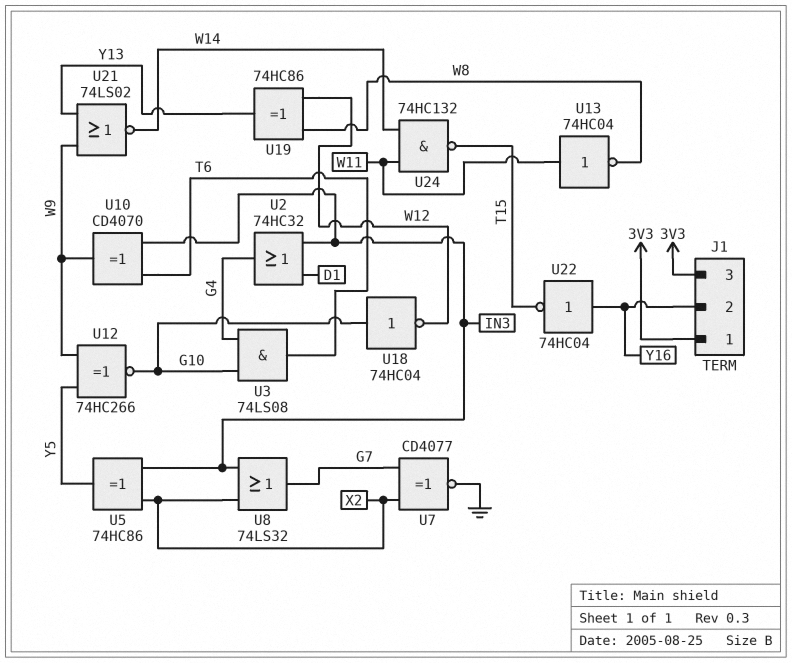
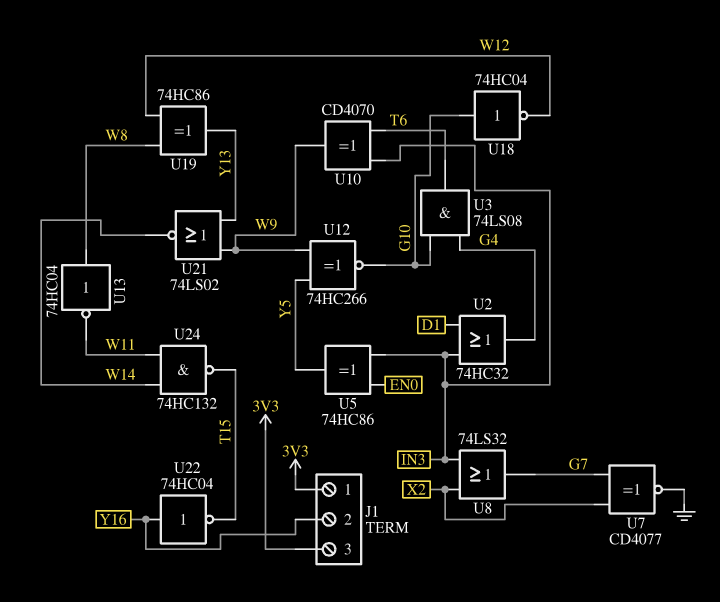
U5: XOR 74HC86 (in IN3, in X2, out Y5) -> XOR 74HC86 (in EN0, in IN3, out Y5)
U13: NOT 74HC04 (in W11, out W8) -> NOT 74HC04 (in W8, out W11)

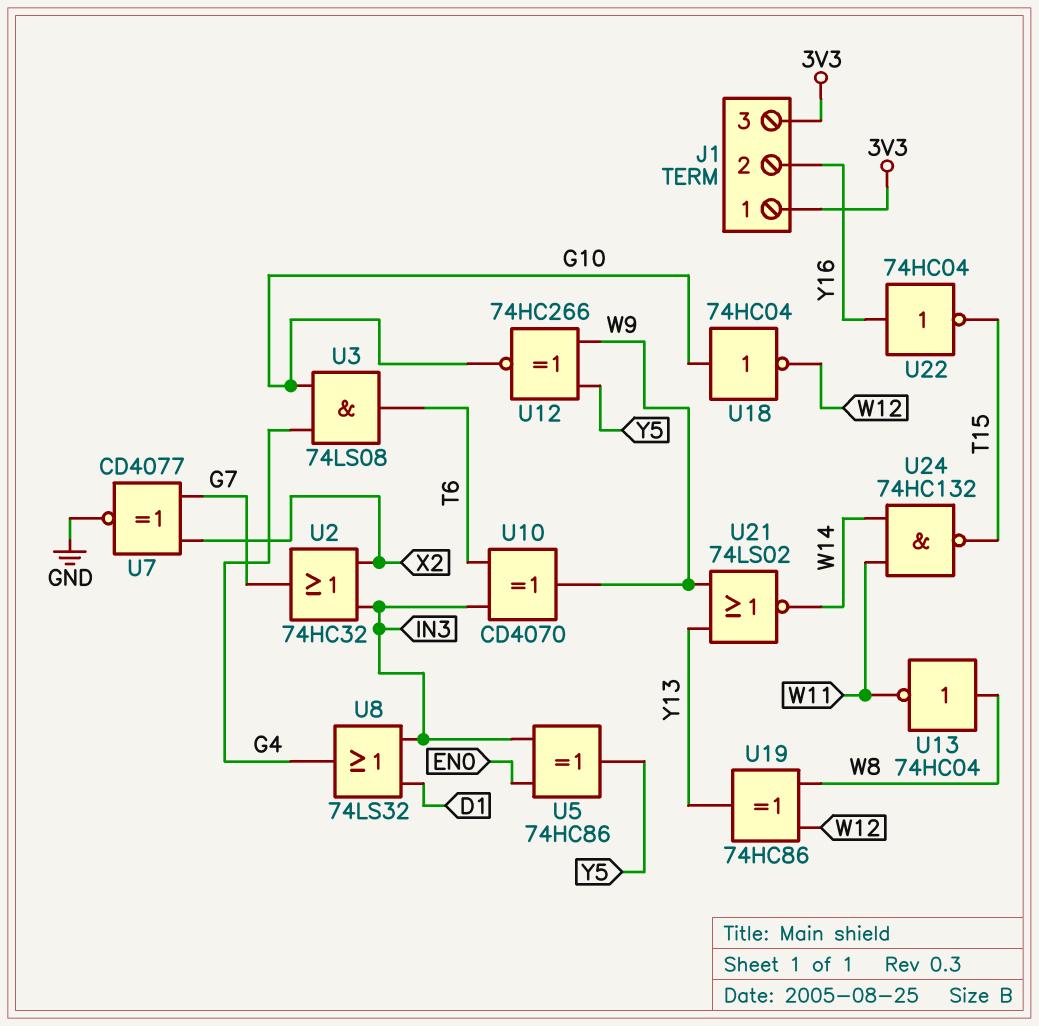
U2: OR 74HC32 (in D1, in IN3, out G4) -> OR 74HC32 (in IN3, in X2, out G7)
U8: OR 74LS32 (in IN3, in X2, out G7) -> OR 74LS32 (in D1, in IN3, out G4)

